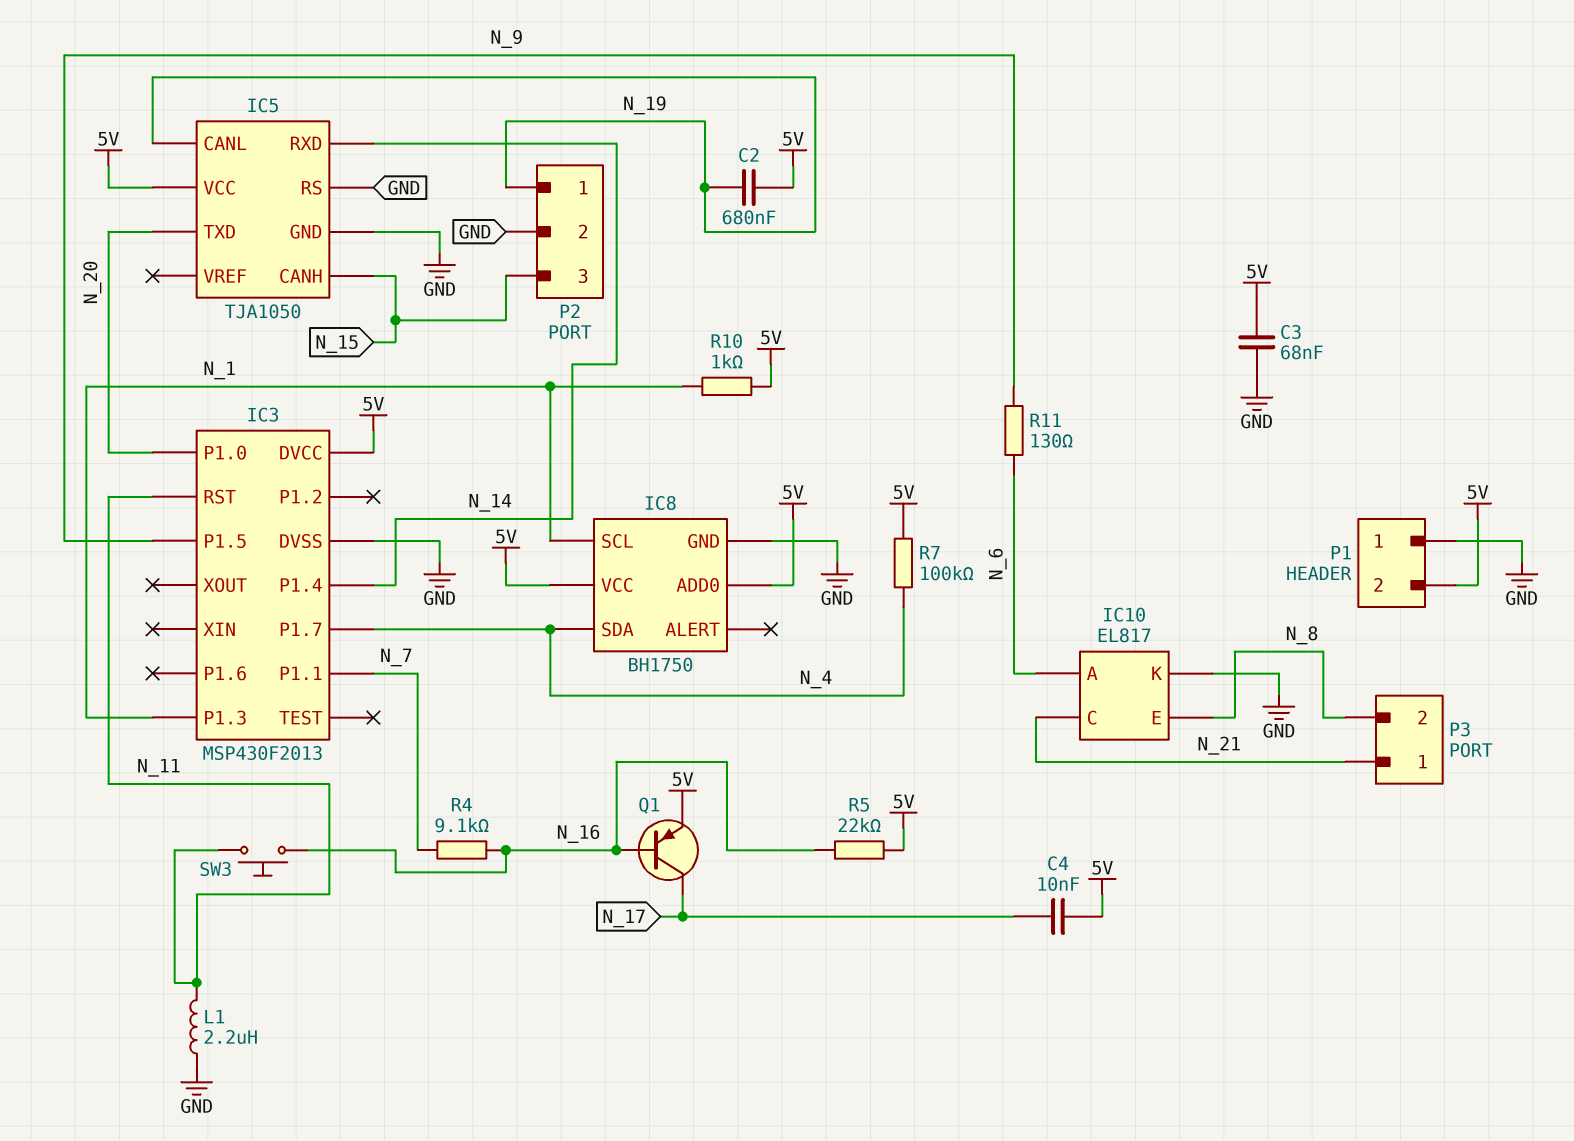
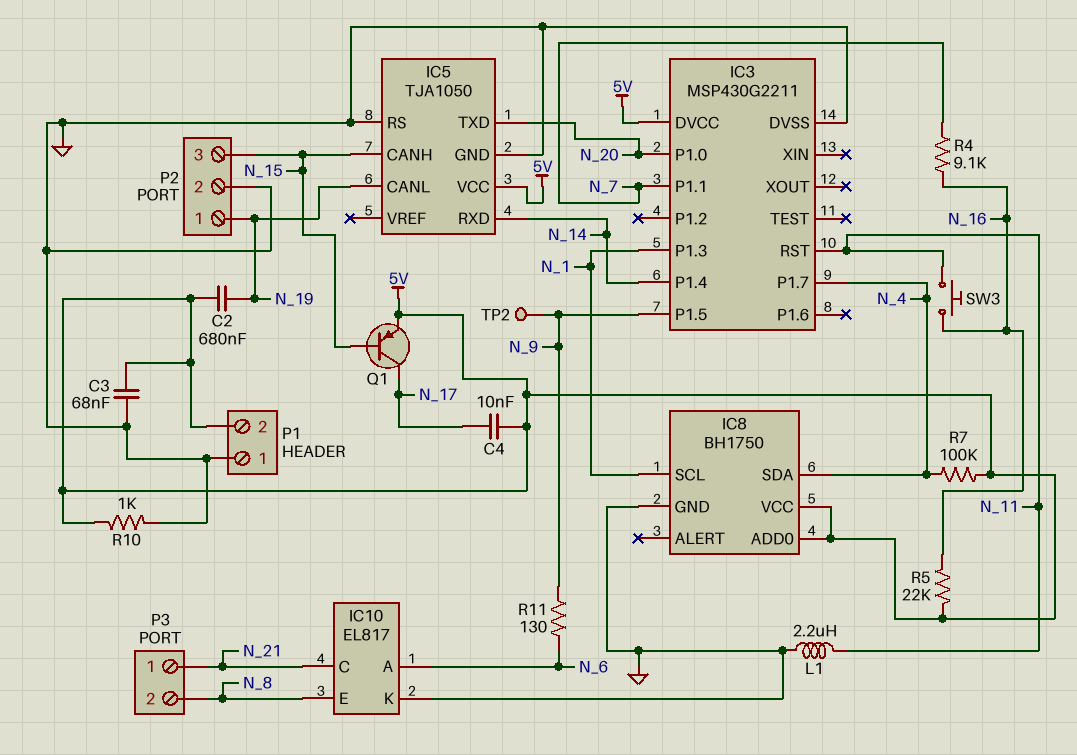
IC3: MSP430F2013 -> MSP430G2211
Q1: PNP (B N_16, C N_17, E 5V) -> PNP (B N_15, C N_17, E 5V)
R10: 1k (5V, N_1) -> 1k (5V, GND)
TP2: none -> test point (N_9)

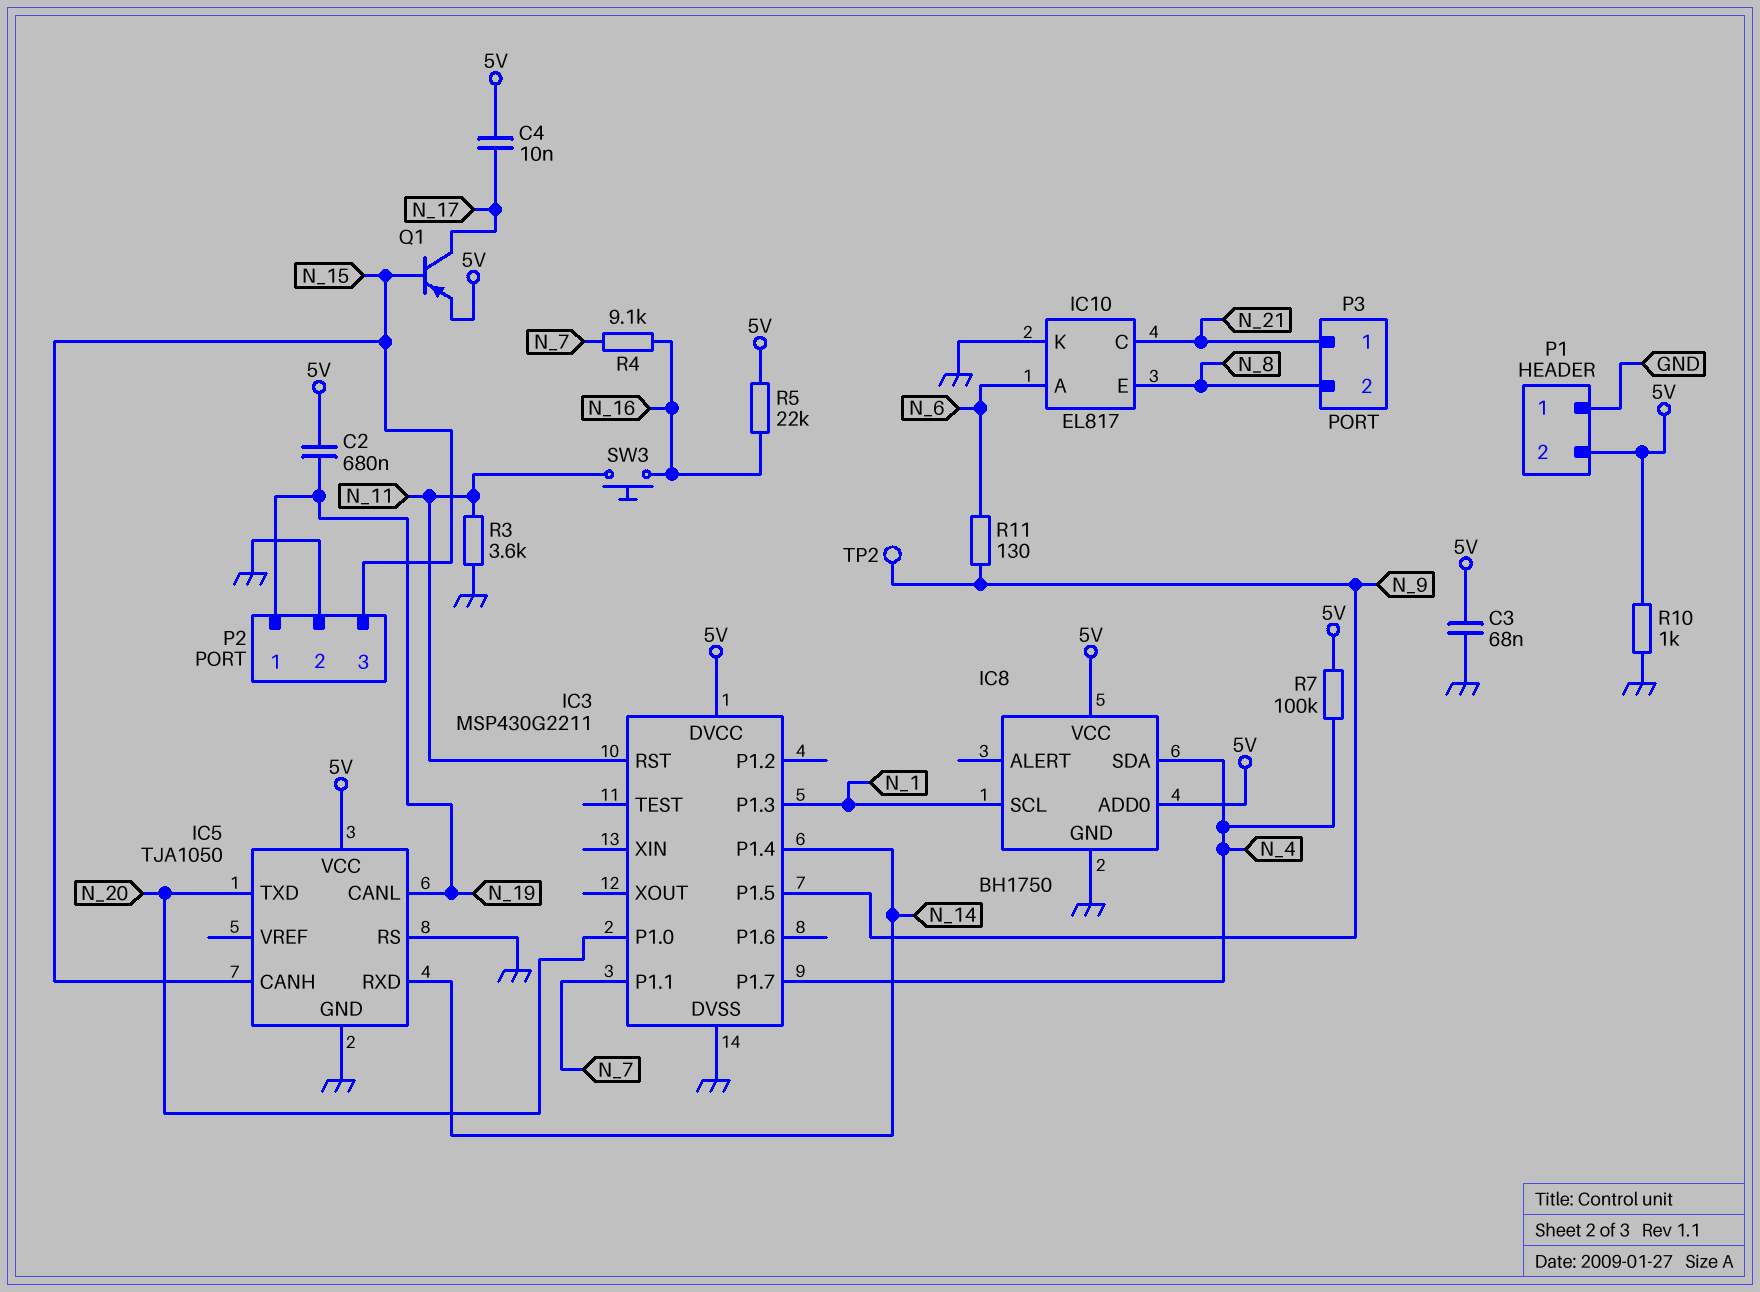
L1: 2.2uH (GND, N_11) -> none
R3: none -> 3.6k (GND, N_11)

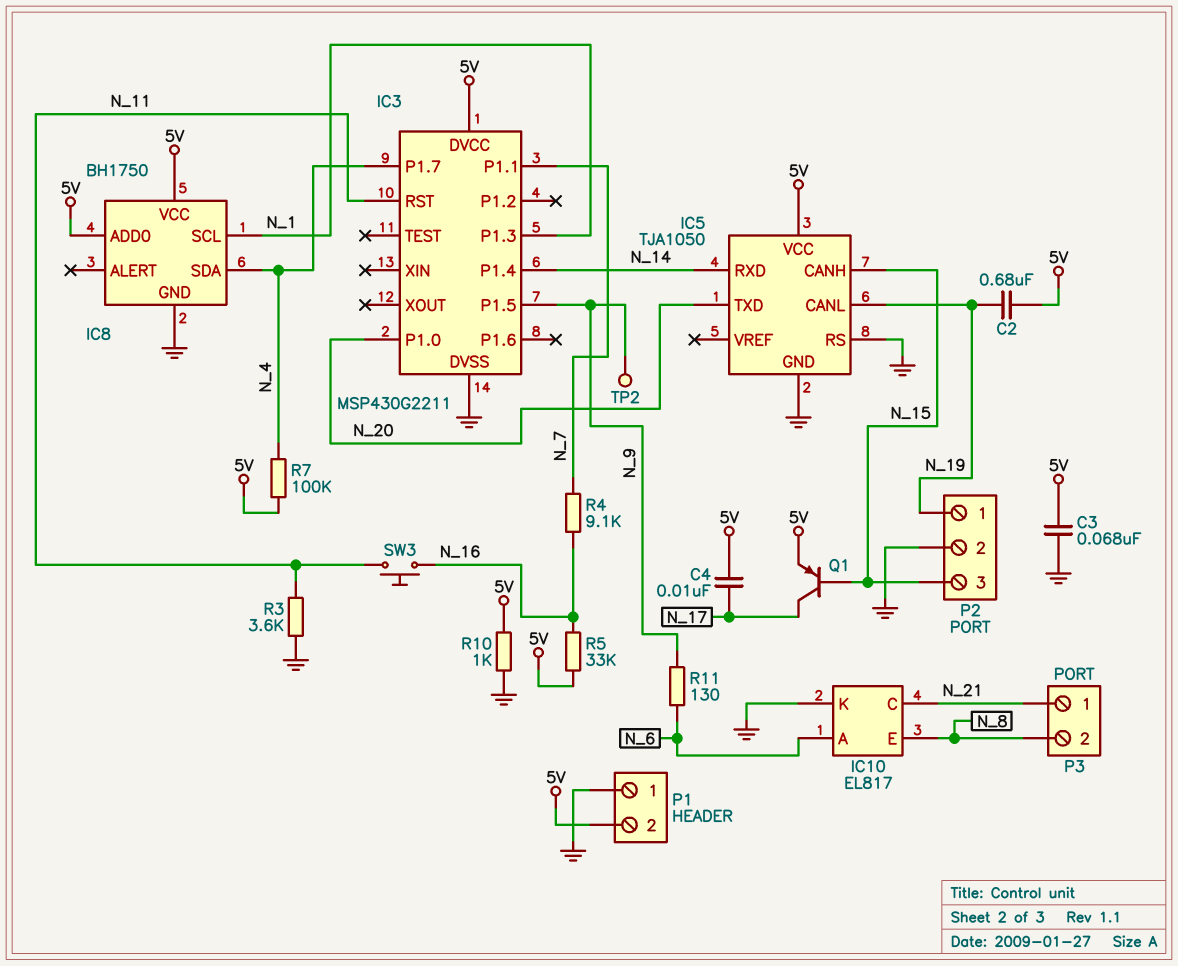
R5: 22k (5V, N_16) -> 33k (5V, N_16)

